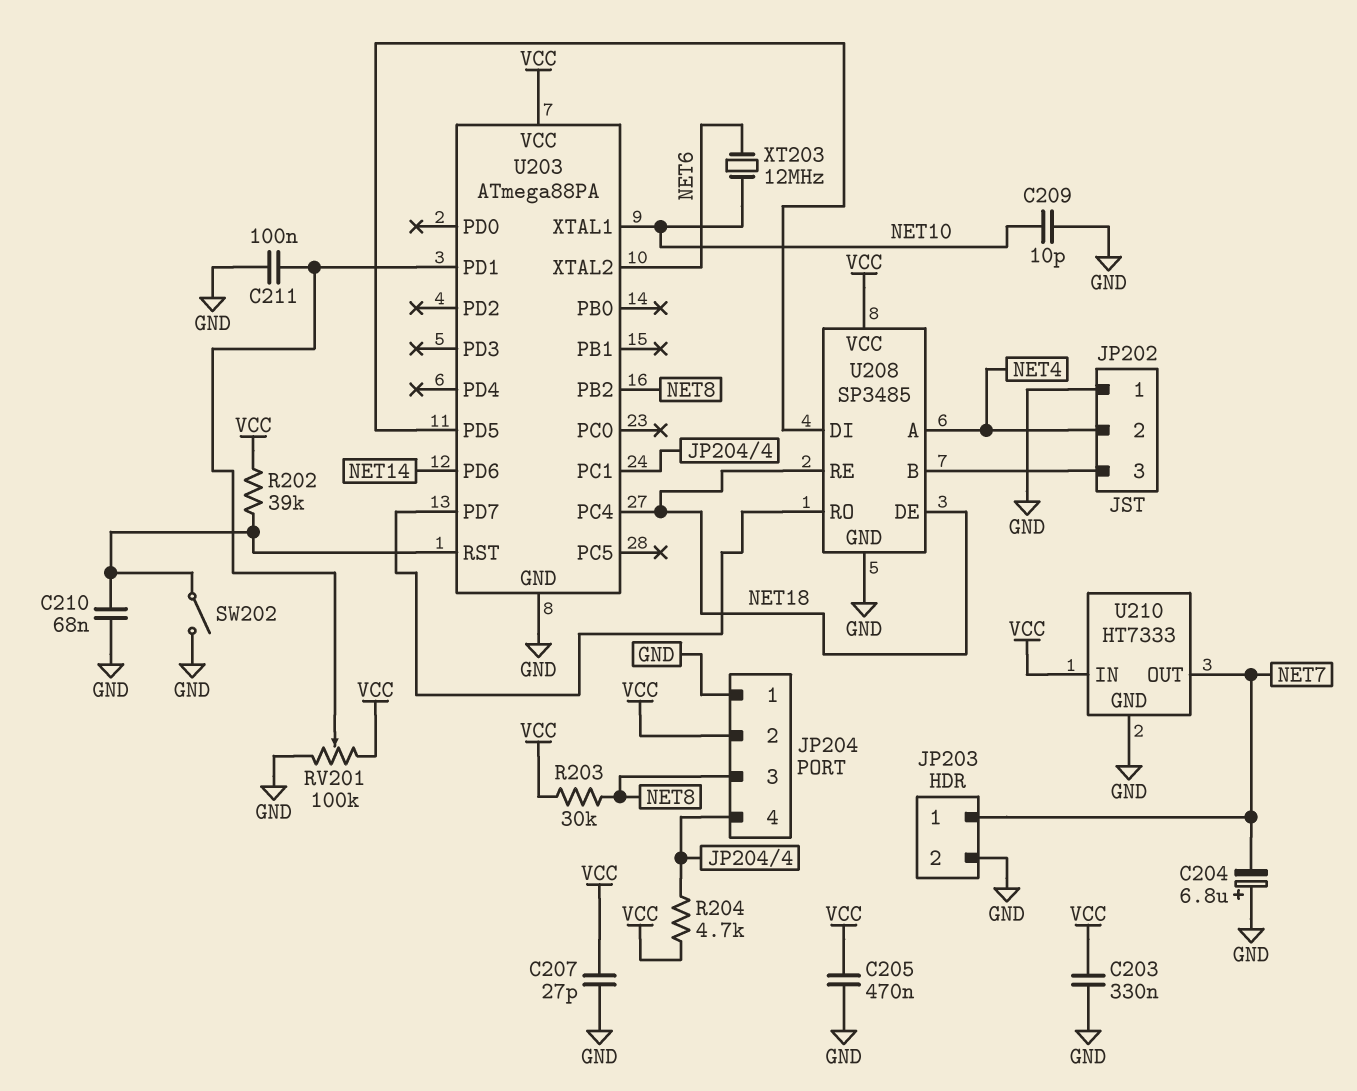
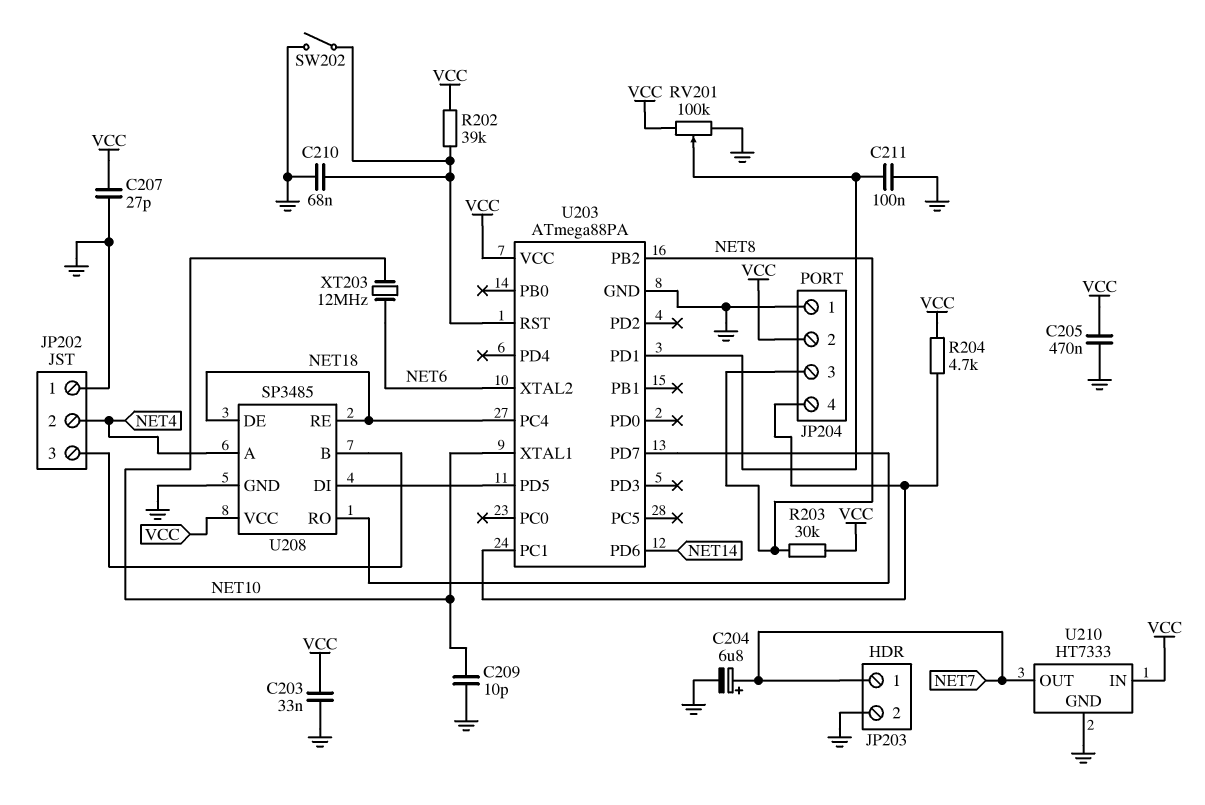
C203: 330nF (GND, VCC) -> 33nF (GND, VCC)
C204: 6.8uF (plus GND, minus NET7) -> 6.8uF (plus NET7, minus GND)

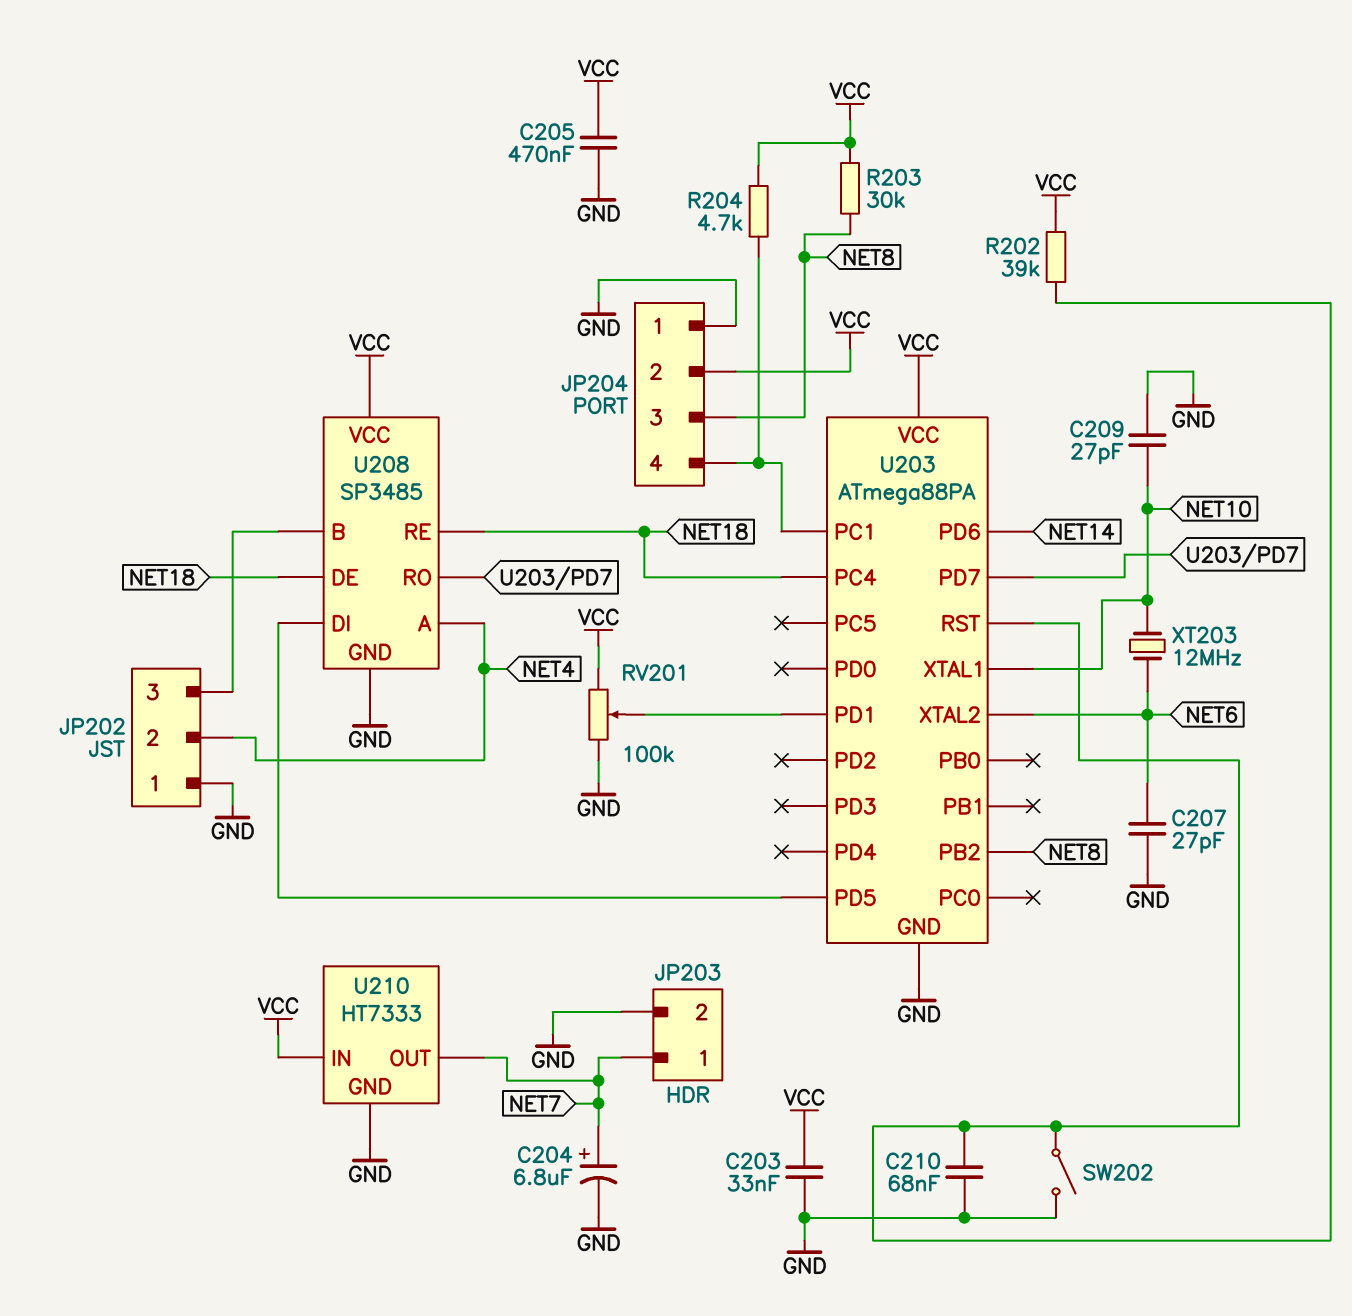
C207: 27pF (GND, VCC) -> 27pF (GND, NET6)
C209: 10pF (GND, NET10) -> 27pF (GND, NET10)
C211: 100nF (GND, U203/PD1) -> none

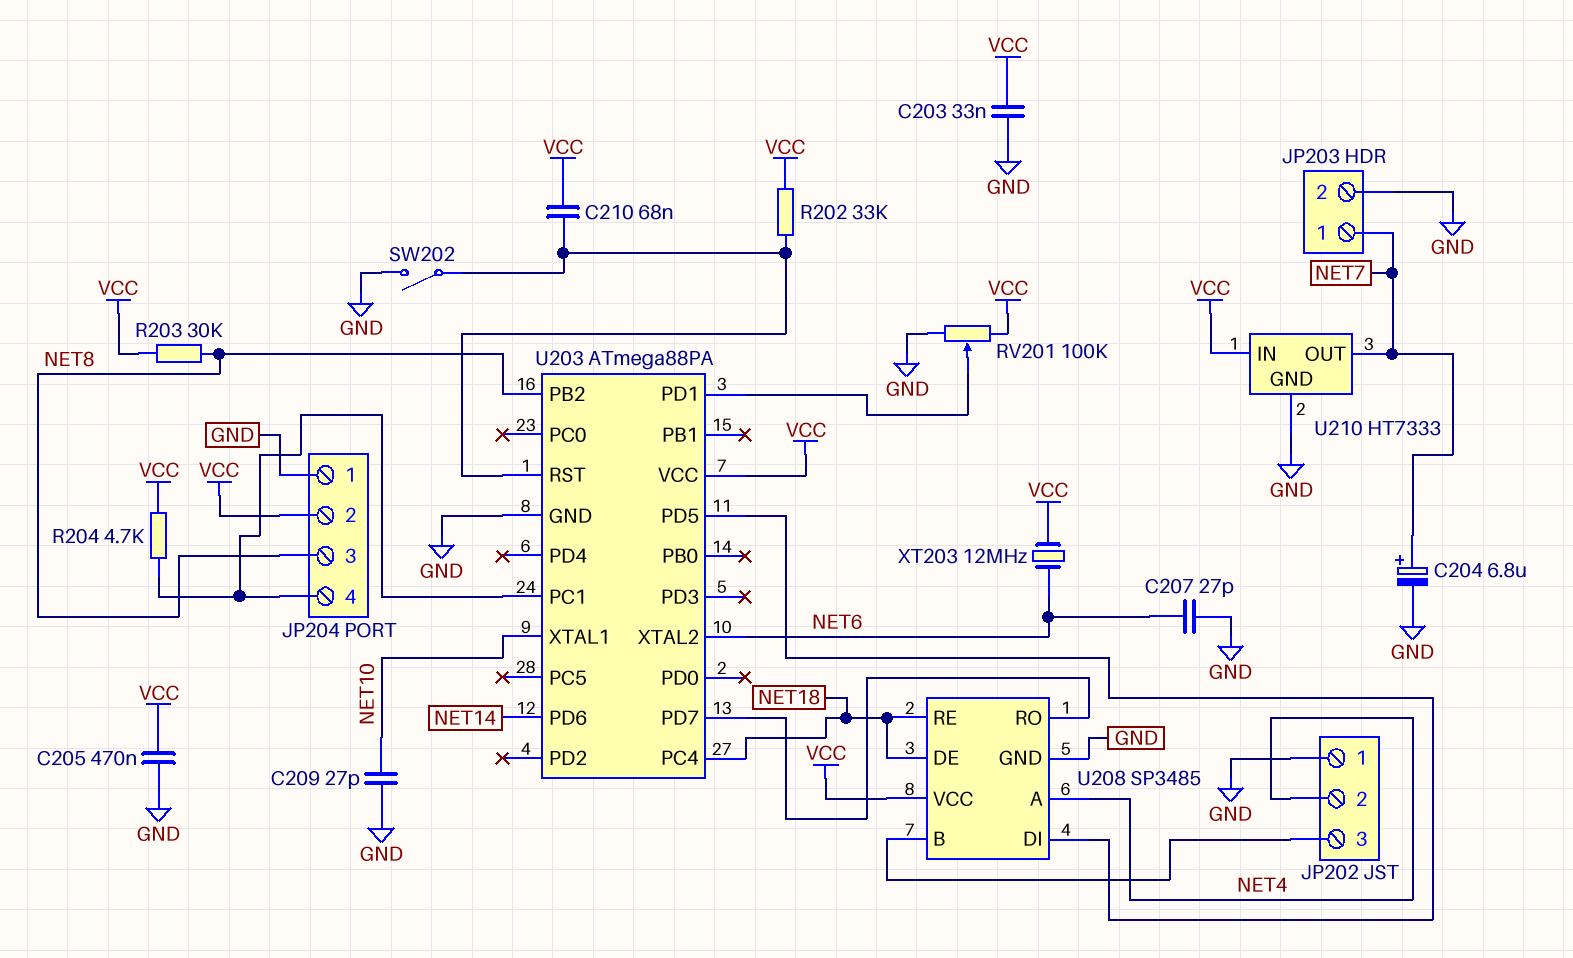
C210: 68nF (GND, U203/RST) -> 68nF (U203/RST, VCC)
R202: 39k (U203/RST, VCC) -> 33k (U203/RST, VCC)
XT203: 12MHz (NET6, NET10) -> 12MHz (NET6, VCC)

